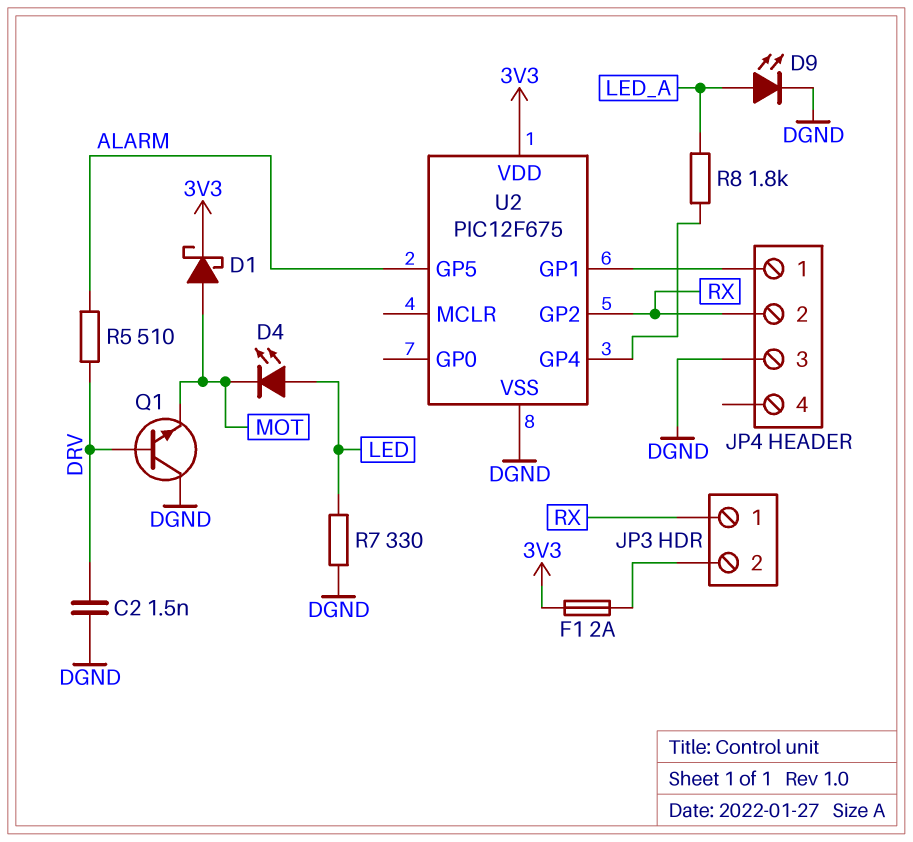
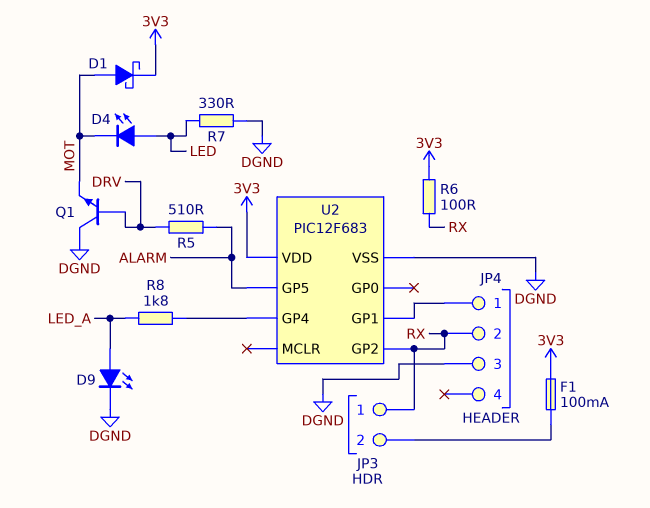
C2: 1.5nF (DGND, DRV) -> none
F1: 2A (3V3, JP3/2) -> 100mA (3V3, JP3/2)
R6: none -> 100 (3V3, RX)
U2: PIC12F675 -> PIC12F683

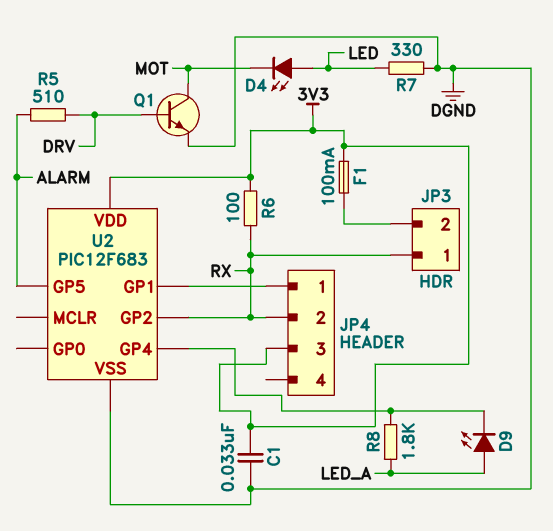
C1: none -> 33nF (3V3, DGND)
D1: schottky (A MOT, K 3V3) -> none
D9: LED (A LED_A, K DGND) -> LED (A LED_A, K U2/GP4)
JP4 pin 3: DGND -> 3V3
Q1: NPN (B DRV, C DGND, E MOT) -> NPN (B DRV, C MOT, E DGND)

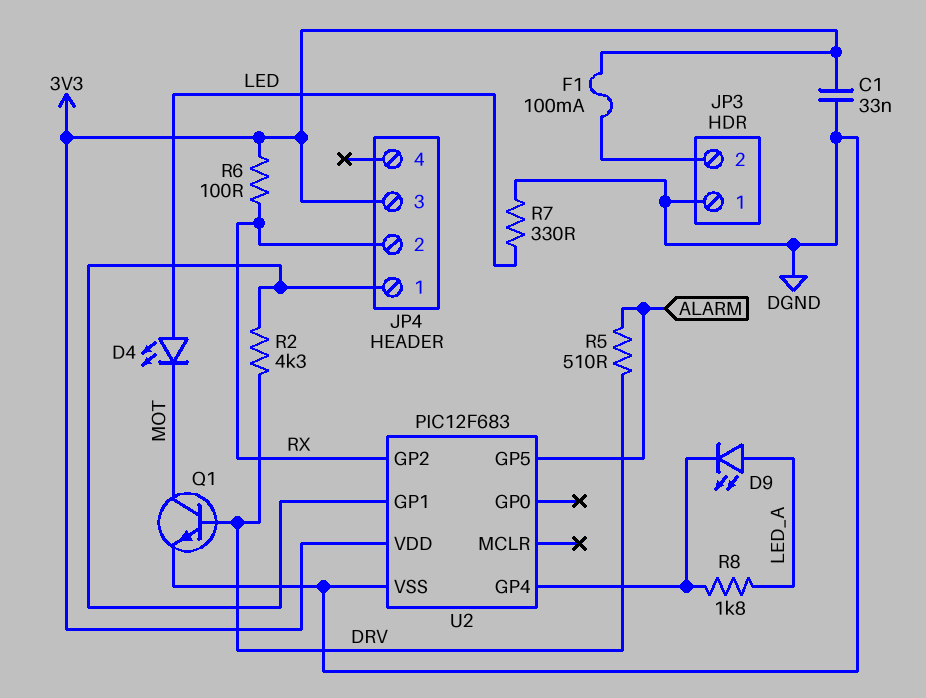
JP3 pin 1: RX -> DGND
R2: none -> 4.3k (DRV, JP4/1)

